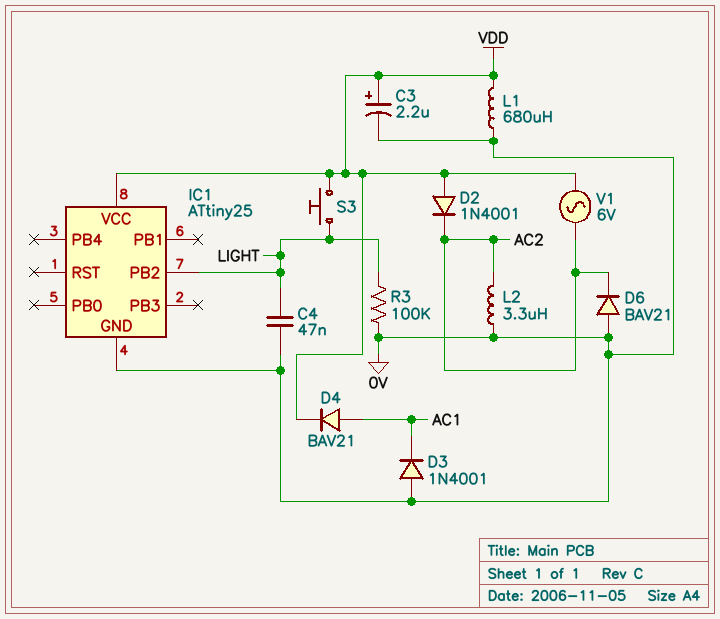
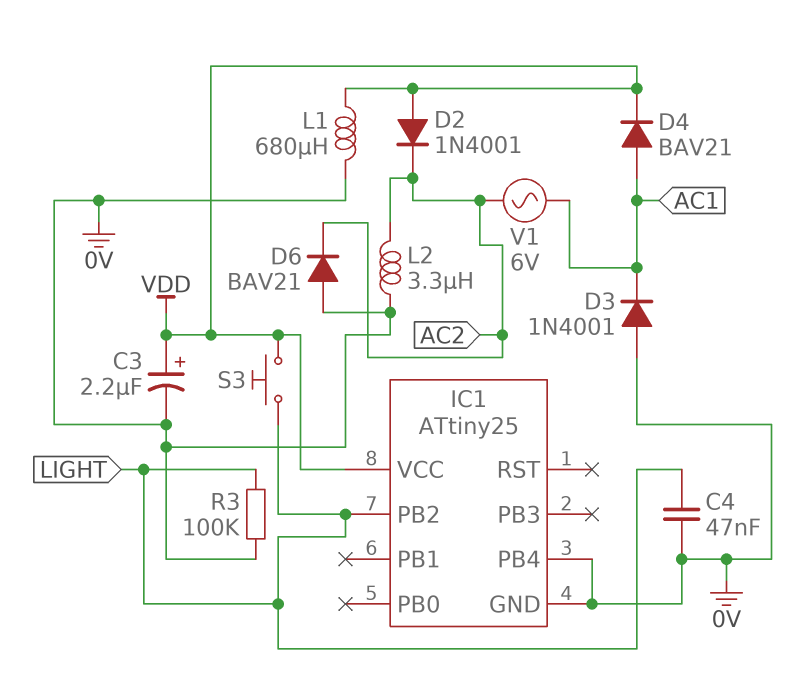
IC1 pin PB4: none -> 0V
V1: AC 6V (AC2, VDD) -> AC 6V (AC1, AC2)

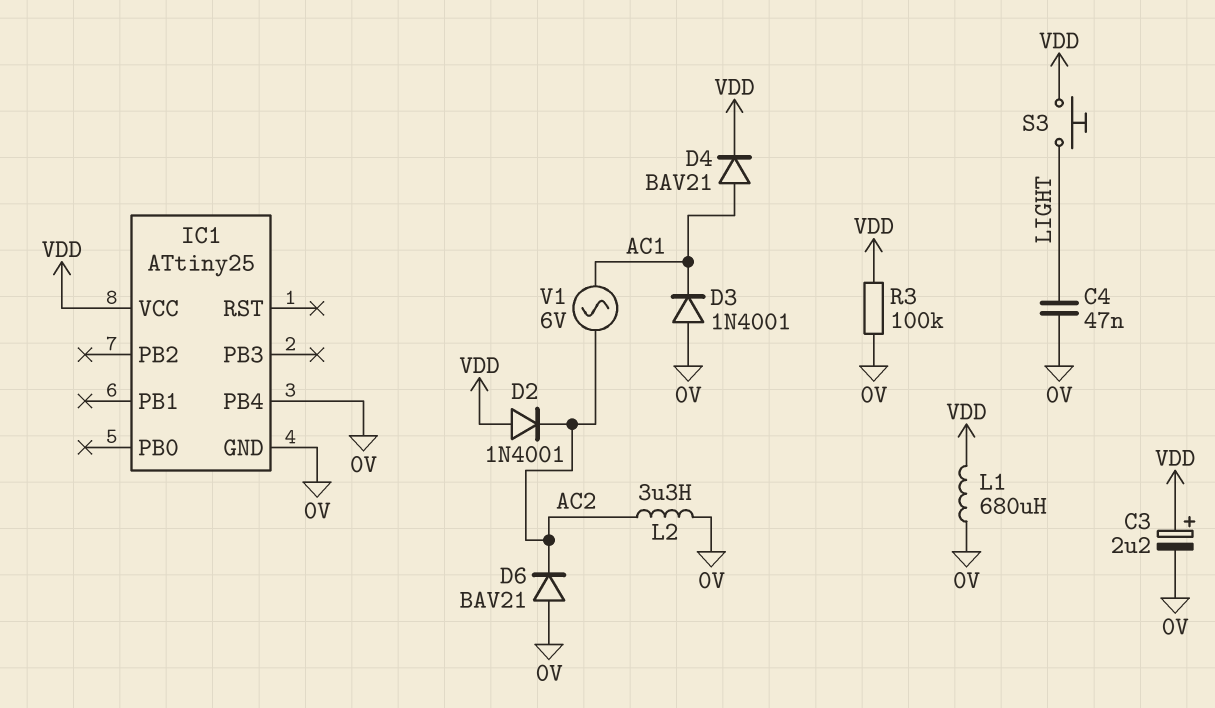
IC1 pin PB2: LIGHT -> none
R3: 100k (0V, LIGHT) -> 100k (0V, VDD)

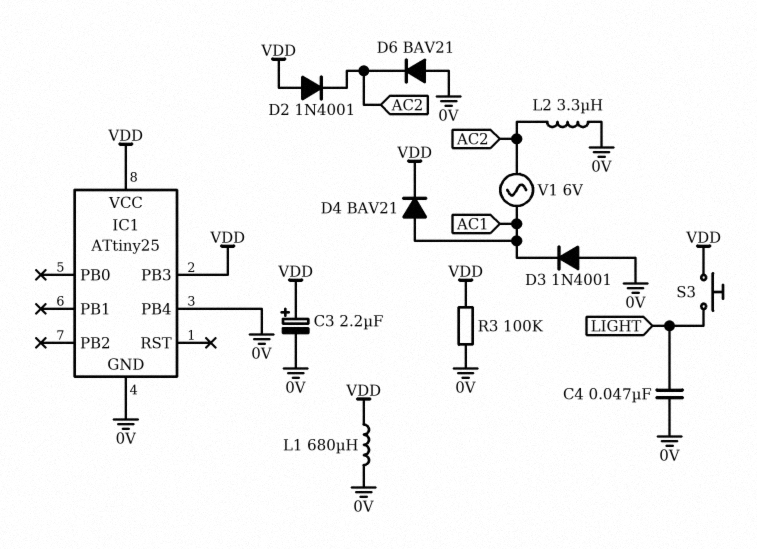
IC1 pin PB3: none -> VDD

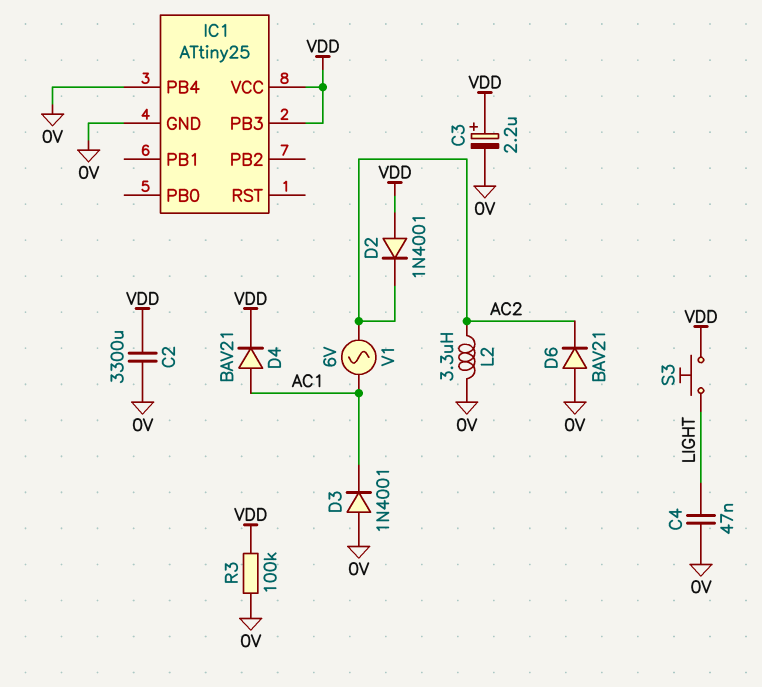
C2: none -> 3300uF (0V, VDD)
L1: 680uH (0V, VDD) -> none

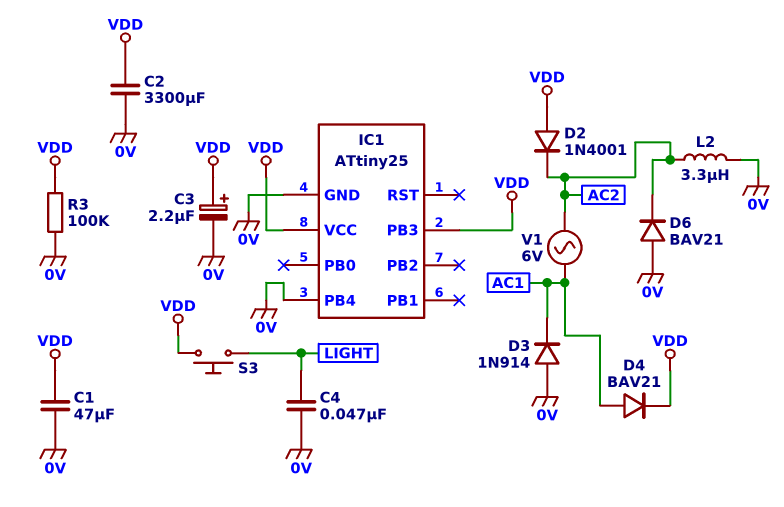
C1: none -> 47uF (0V, VDD)
D3: diode 1N4001 (A 0V, K AC1) -> diode 1N914 (A 0V, K AC1)

